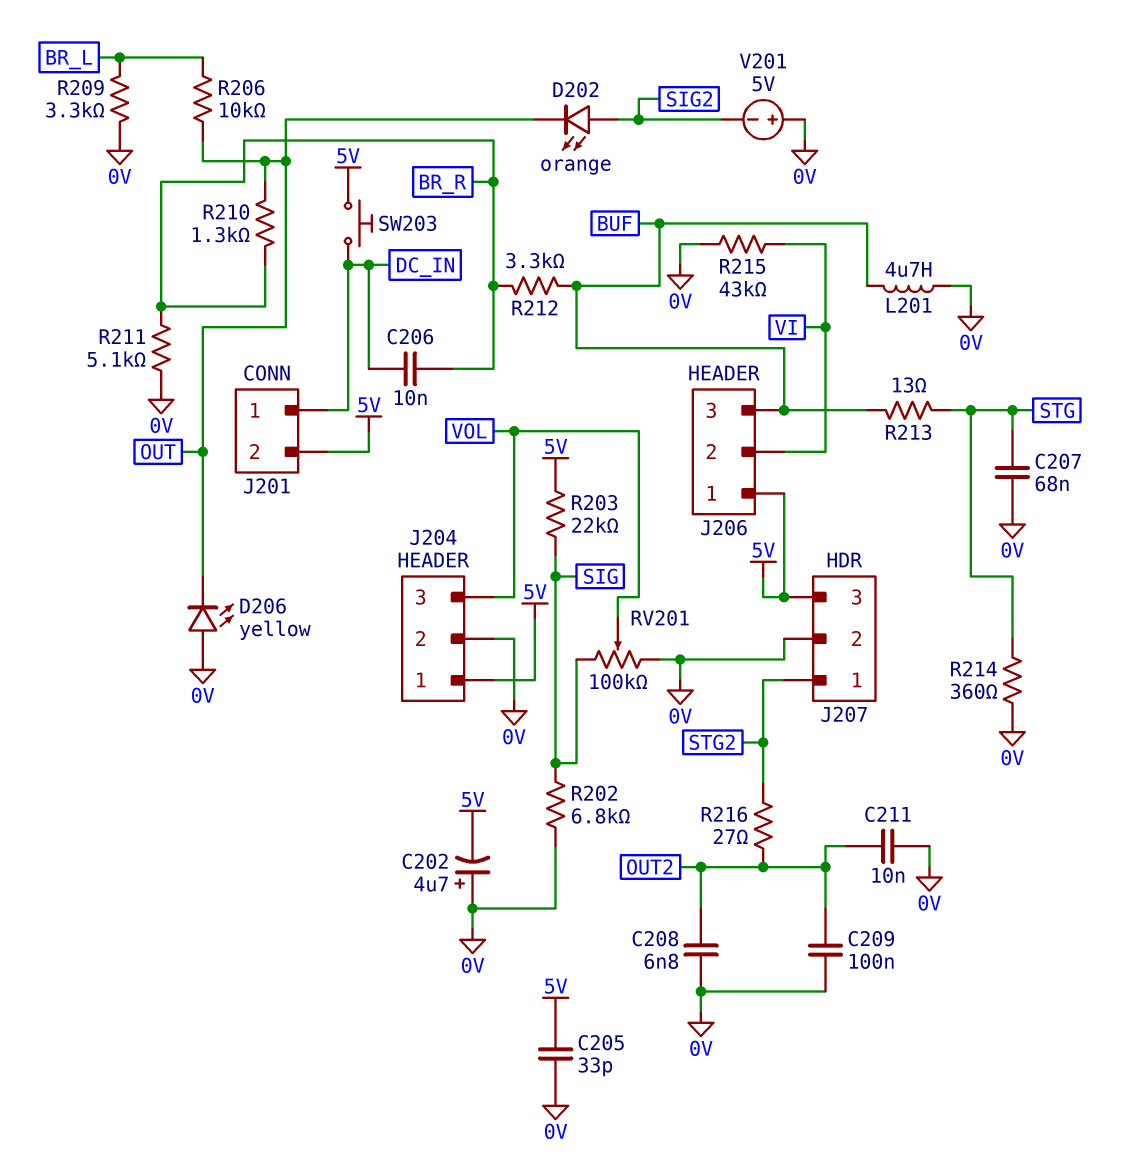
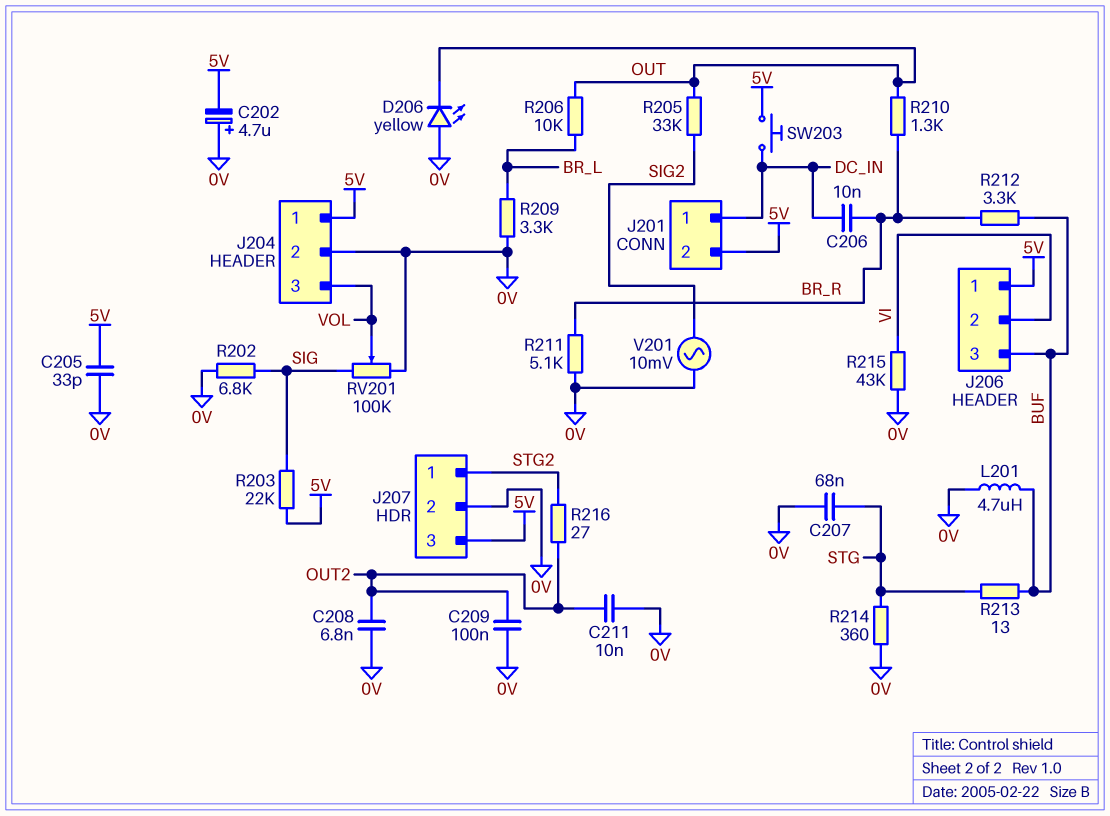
D202: LED orange (A SIG2, K OUT) -> none
R205: none -> 33k (OUT, SIG2)
V201: 5V (plus 0V, minus SIG2) -> AC 10mV (0V, SIG2)

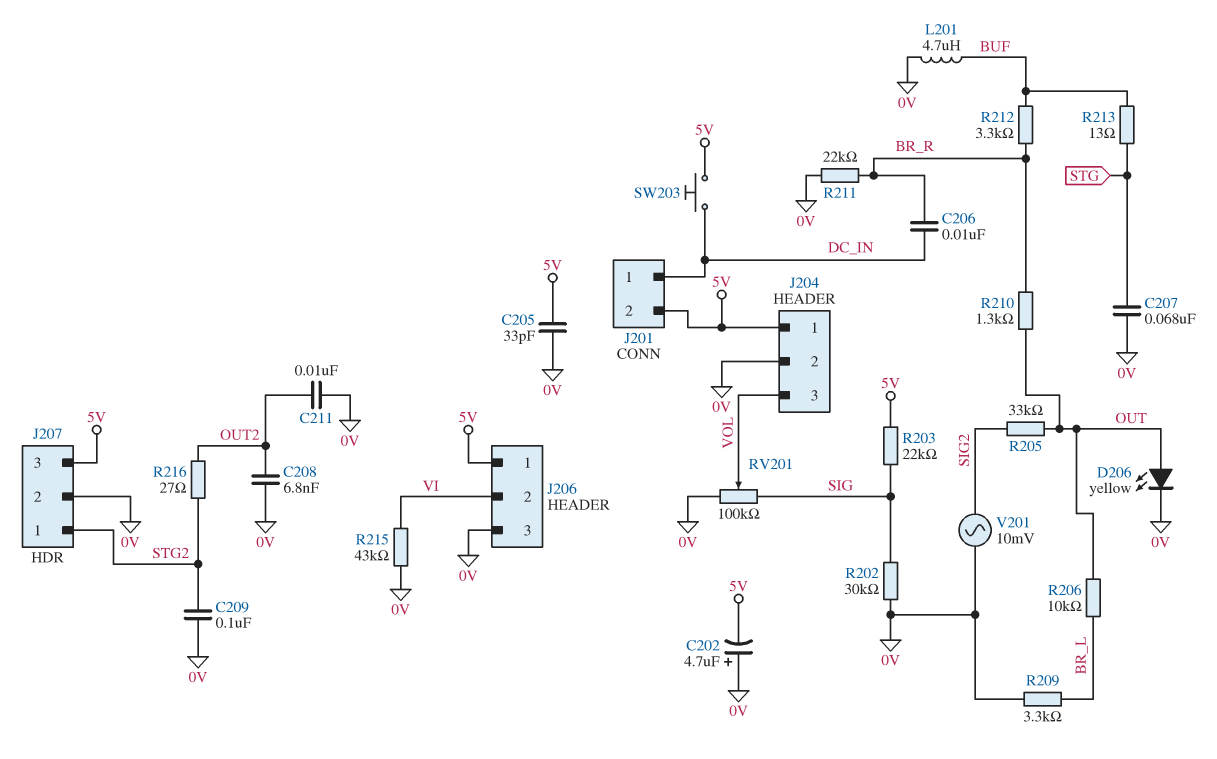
C209: 100nF (0V, OUT2) -> 100nF (0V, STG2)
D206: LED yellow (A 0V, K OUT) -> LED yellow (A OUT, K 0V)
J206 pin 3: BUF -> 0V
R202: 6.8k (0V, SIG) -> 30k (0V, SIG)
R211: 5.1k (0V, BR_R) -> 22k (0V, BR_R)
R214: 360 (0V, STG) -> none

